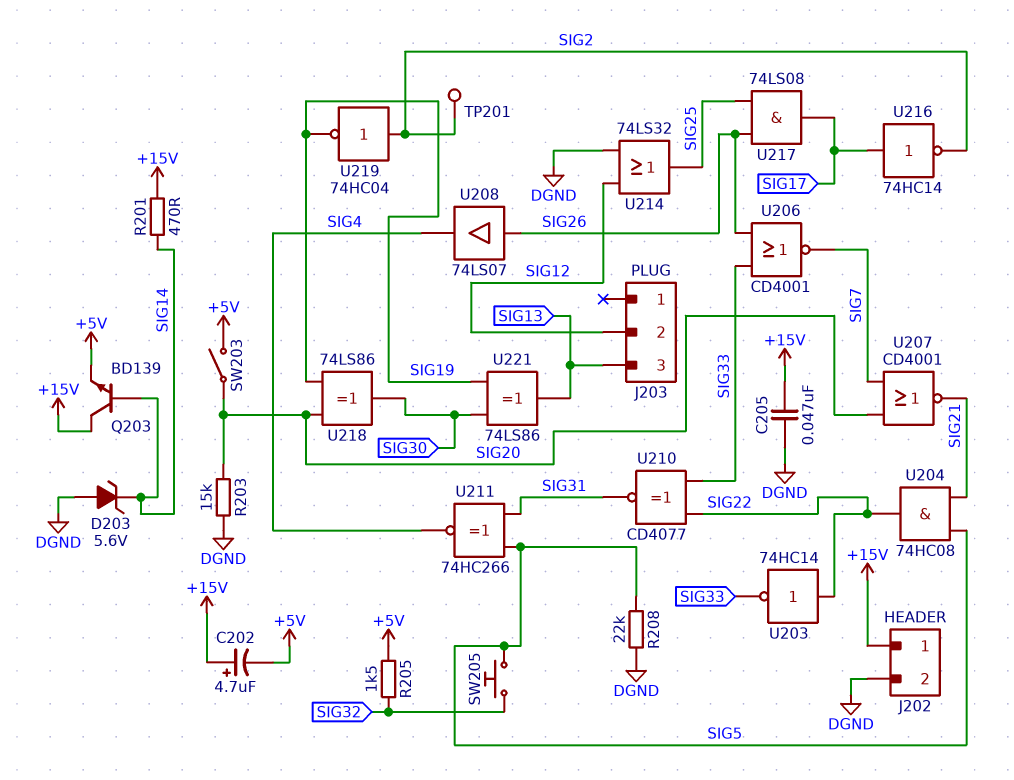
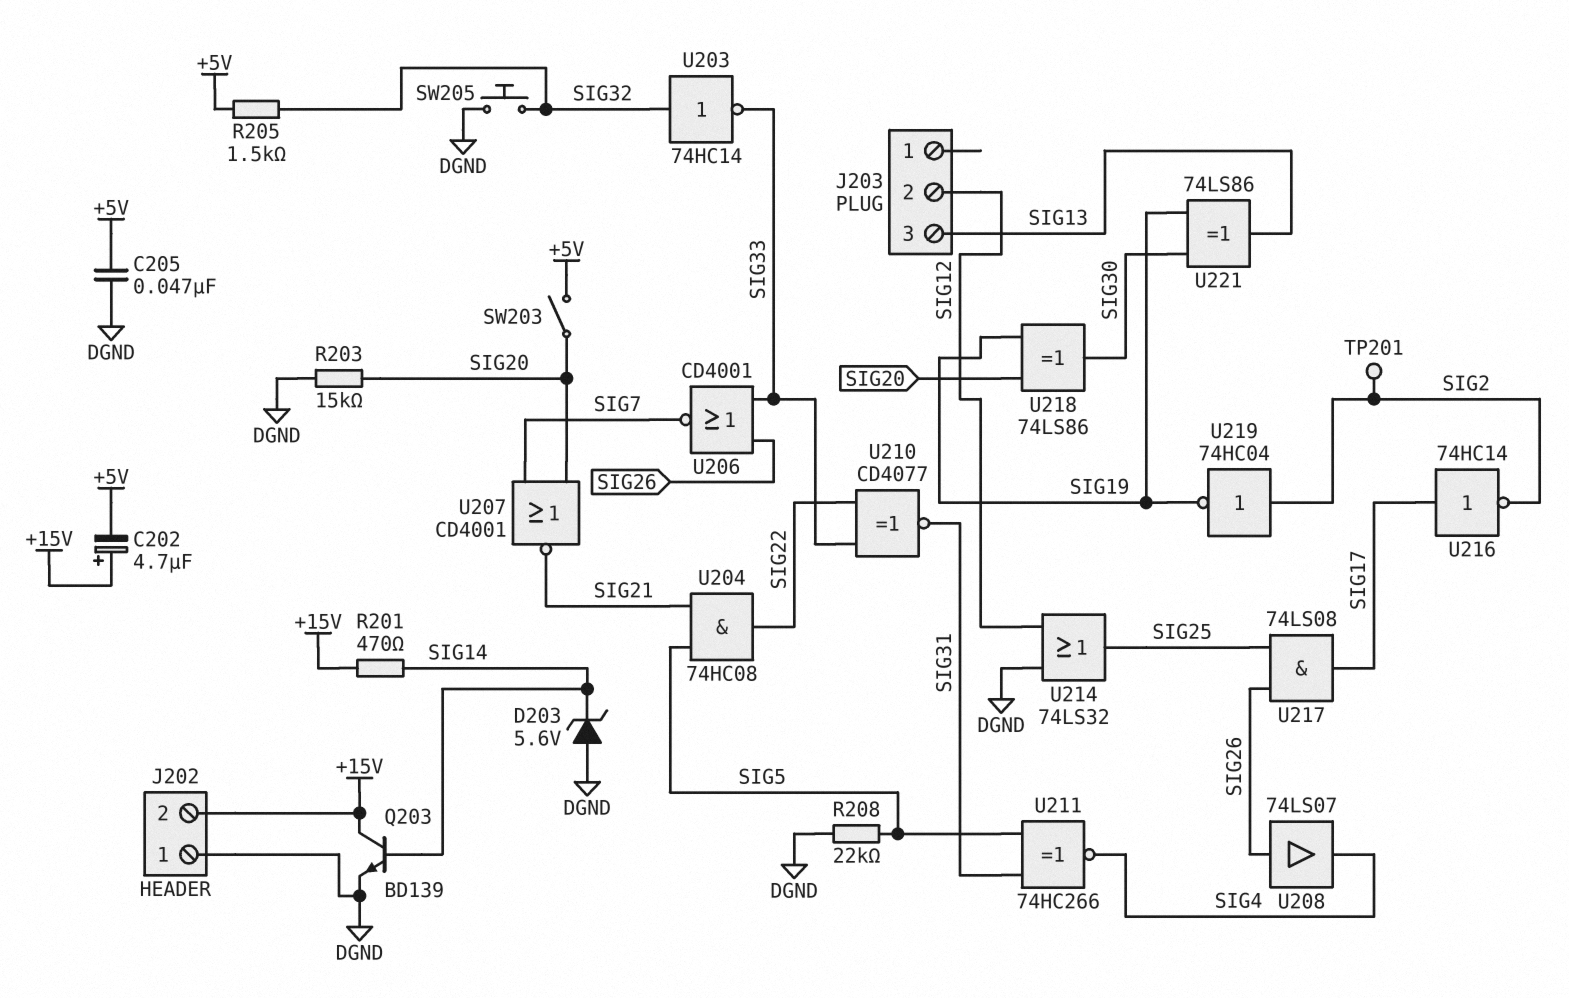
C205: 47nF (+15V, DGND) -> 47nF (+5V, DGND)
J202 pin 1: +15V -> DGND
J202 pin 2: DGND -> +15V
Q203: NPN BD139 (B SIG14, C +15V, E +5V) -> NPN BD139 (B SIG14, C +15V, E DGND)
SW205: button (SIG5, SIG32) -> button (DGND, SIG32)
U203: NOT 74HC14 (in SIG22, out SIG33) -> NOT 74HC14 (in SIG32, out SIG33)

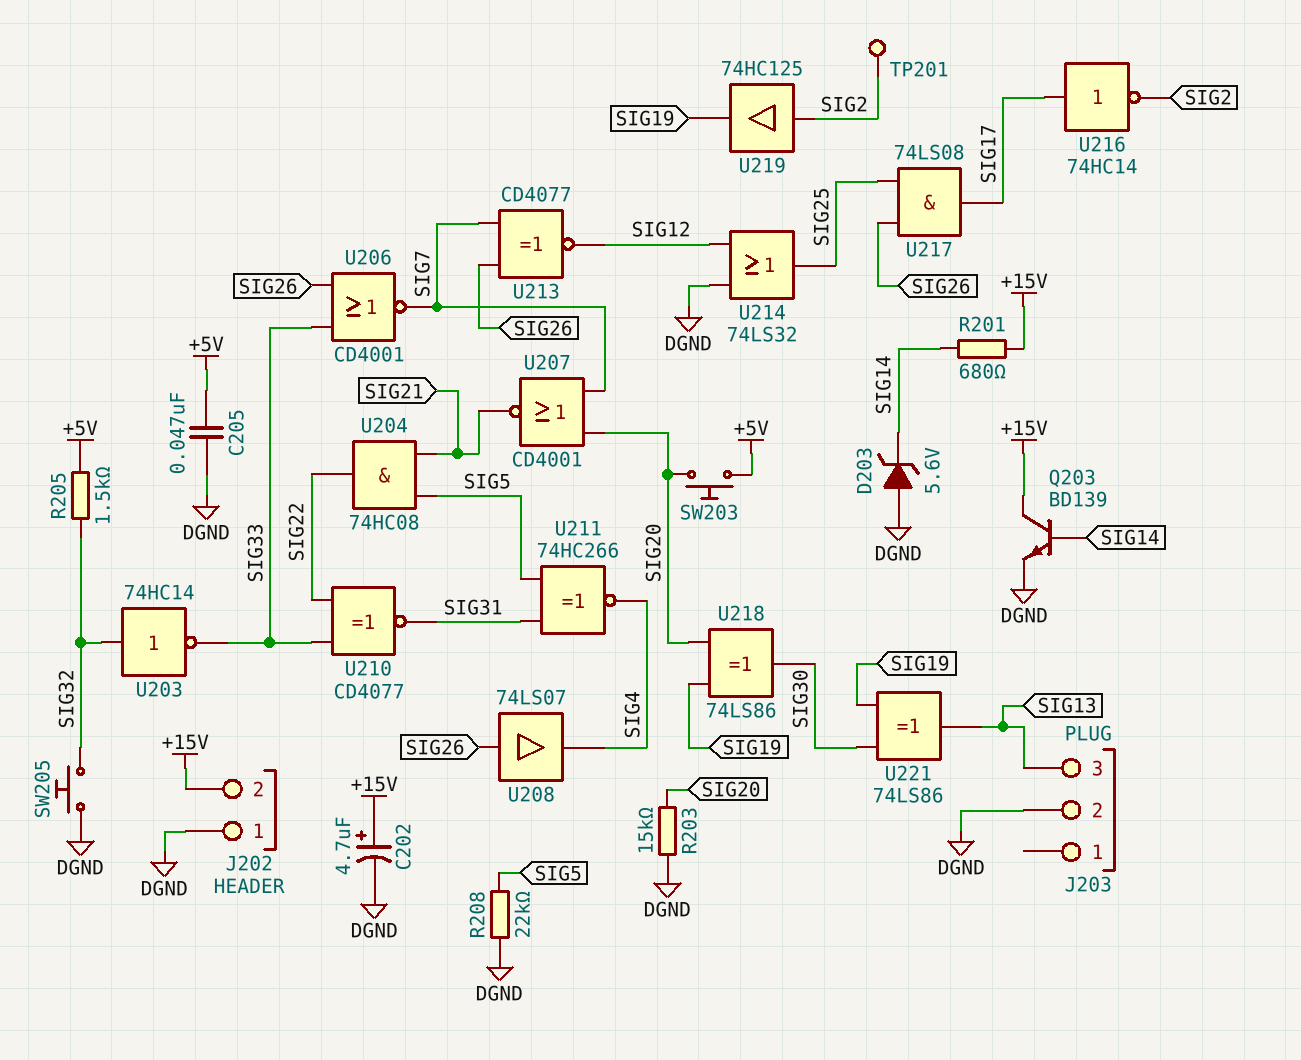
C202: 4.7uF (plus +15V, minus +5V) -> 4.7uF (plus +15V, minus DGND)
J203 pin 2: SIG12 -> DGND
R201: 470 (+15V, SIG14) -> 680 (+15V, SIG14)
SW203: switch (+5V, SIG20) -> button (+5V, SIG20)
U213: none -> XNOR CD4077 (in SIG7, in SIG26, out SIG12)
U219: NOT 74HC04 (in SIG2, out SIG19) -> buffer 74HC125 (in SIG2, out SIG19)

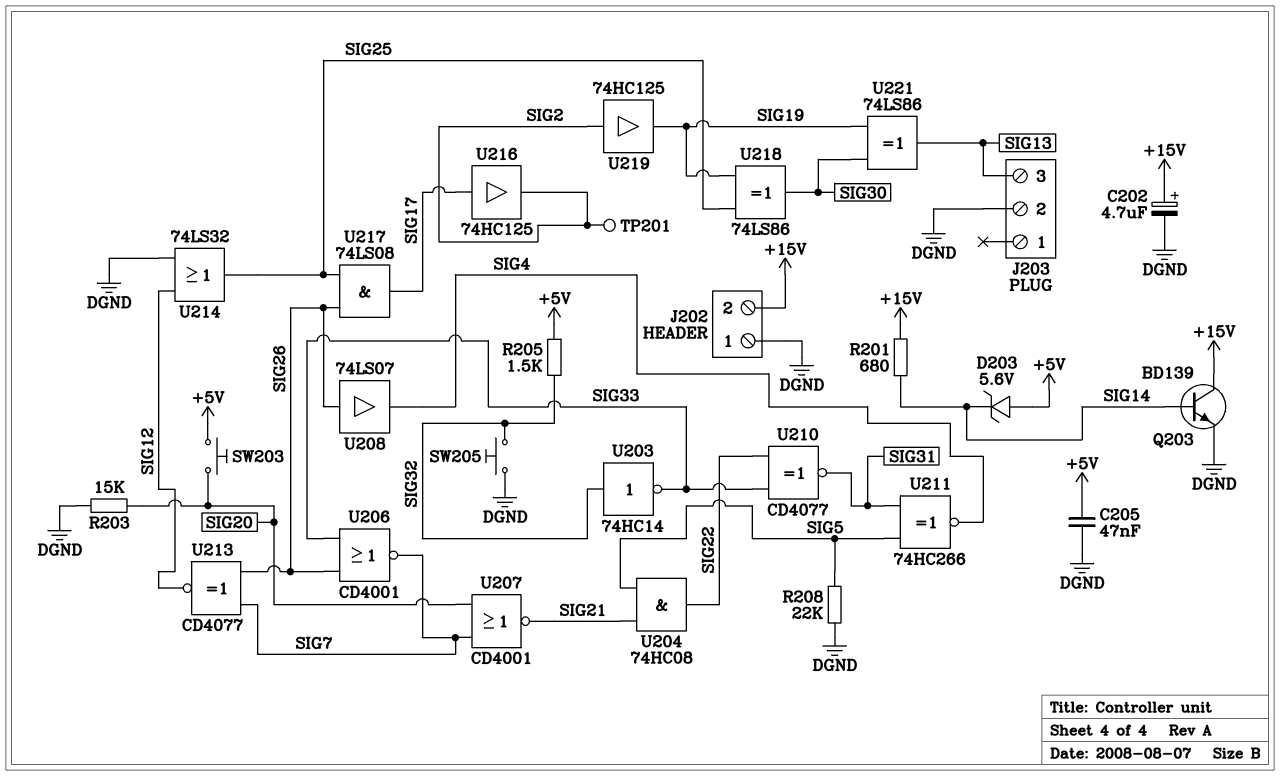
D203: zener 5.6V (A DGND, K SIG14) -> zener 5.6V (A +5V, K SIG14)
U216: NOT 74HC14 (in SIG17, out SIG2) -> buffer 74HC125 (in SIG17, out SIG2)
U218: XOR 74LS86 (in SIG19, in SIG20, out SIG30) -> XOR 74LS86 (in SIG19, in SIG25, out SIG30)

